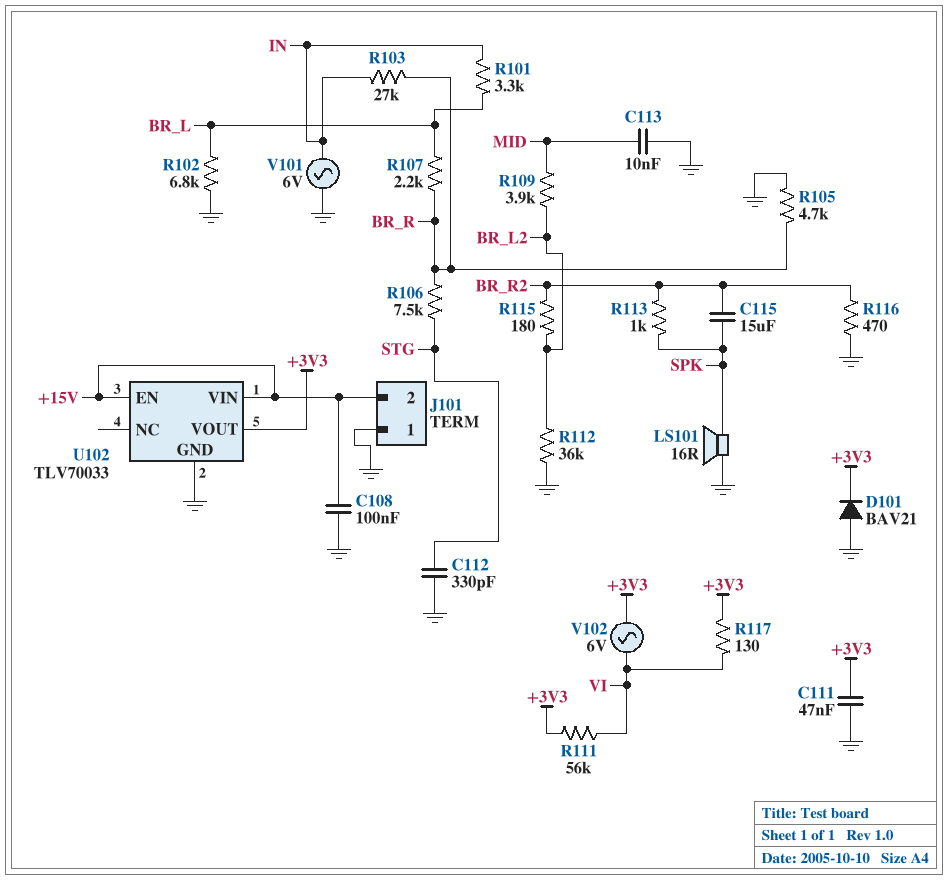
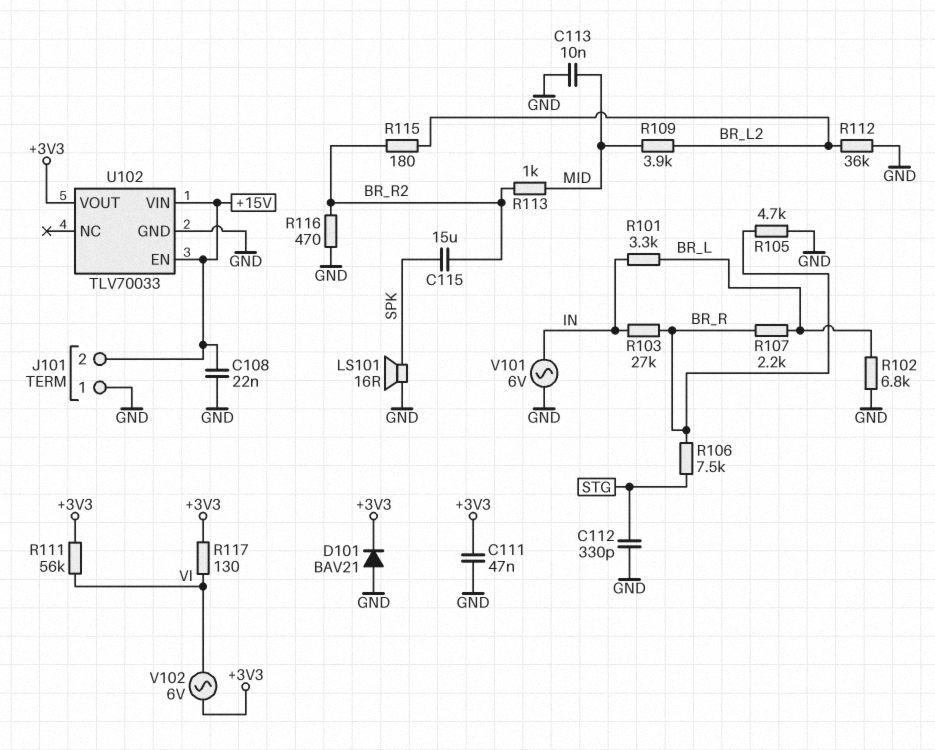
C108: 100nF (+15V, GND) -> 22nF (+15V, GND)
R113: 1k (BR_R2, SPK) -> 1k (BR_R2, MID)

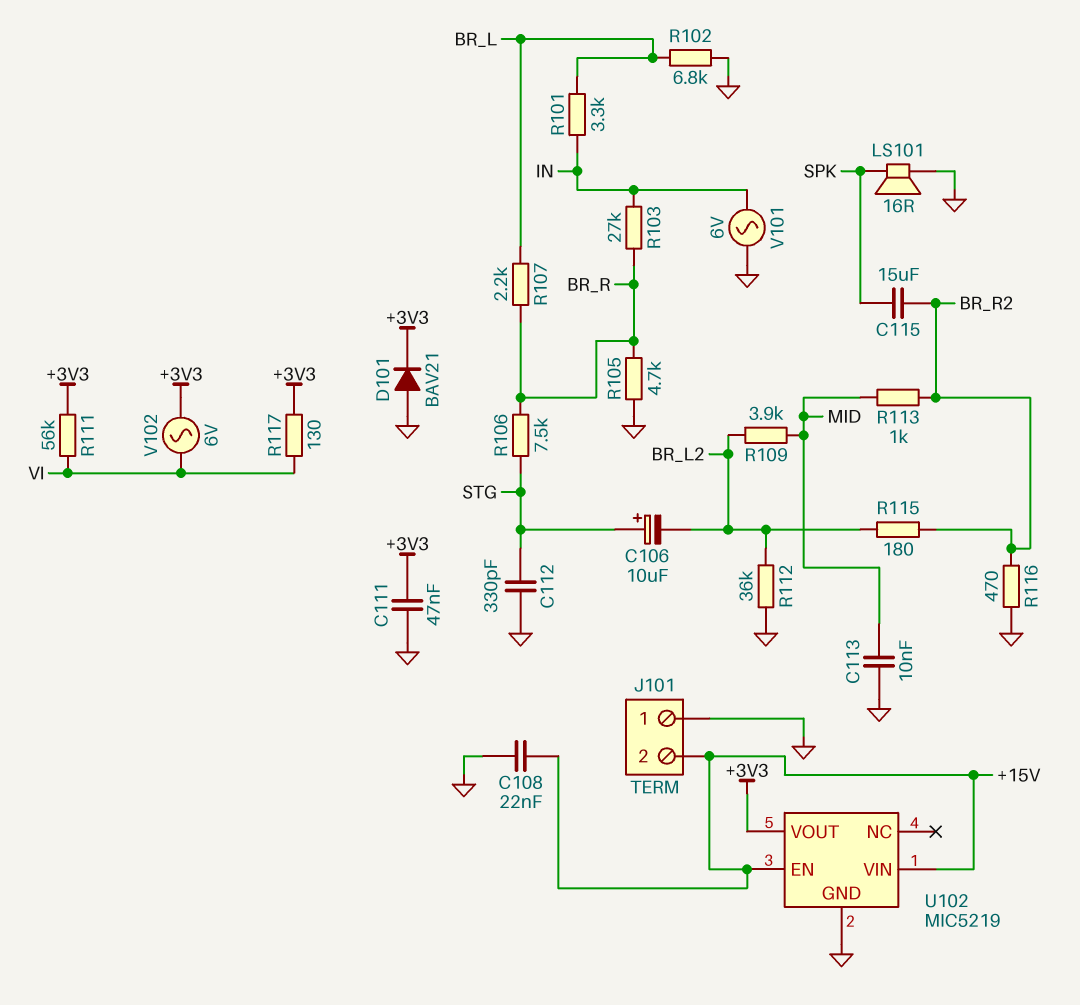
C106: none -> 10uF (plus STG, minus BR_L2)
U102: TLV70033 -> MIC5219

